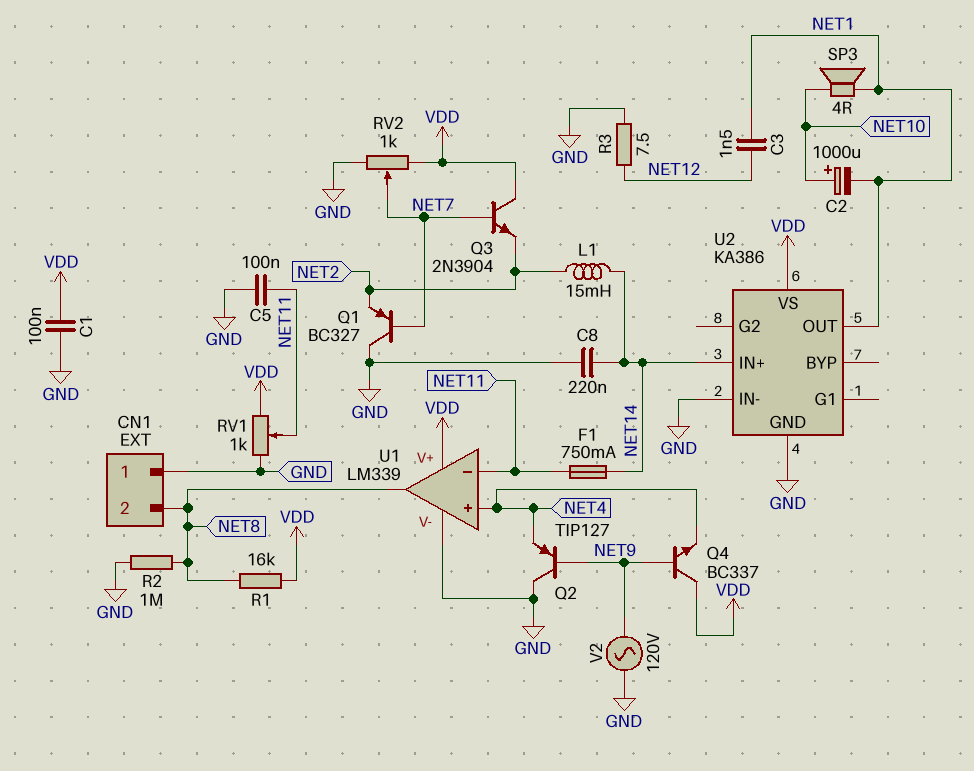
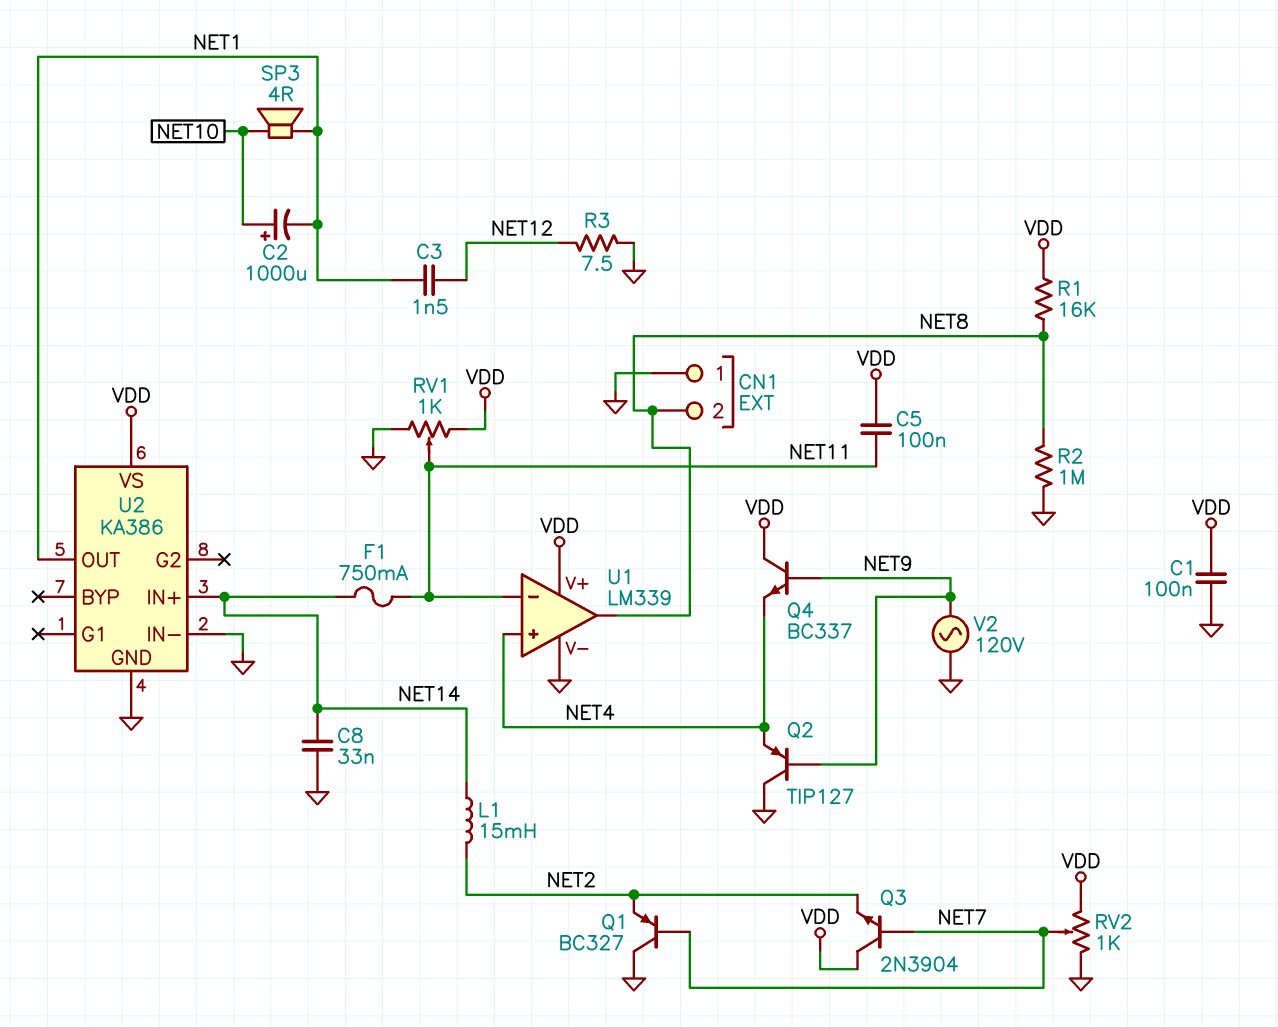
C5: 100nF (GND, NET11) -> 100nF (NET11, VDD)
C8: 220nF (GND, NET14) -> 33nF (GND, NET14)

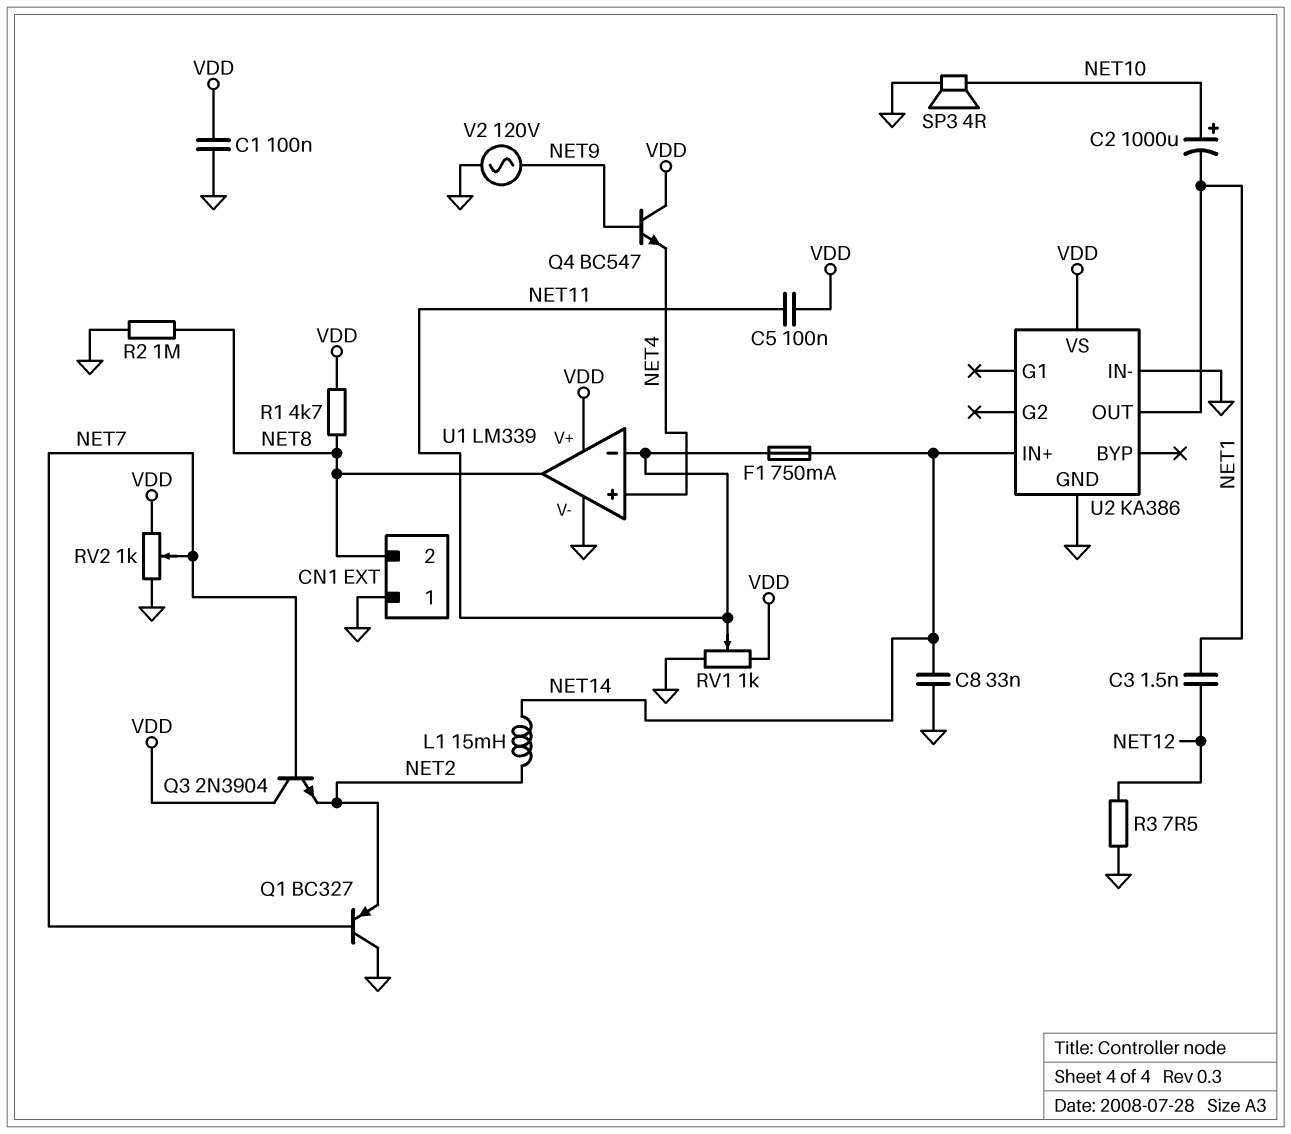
Q2: PNP TIP127 (B NET9, C GND, E NET4) -> none
Q4: NPN BC337 (B NET9, C VDD, E NET4) -> NPN BC547 (B NET9, C VDD, E NET4)
R1: 16k (NET8, VDD) -> 4.7k (NET8, VDD)
SP3: speaker 4R (NET1, NET10) -> speaker 4R (GND, NET10)

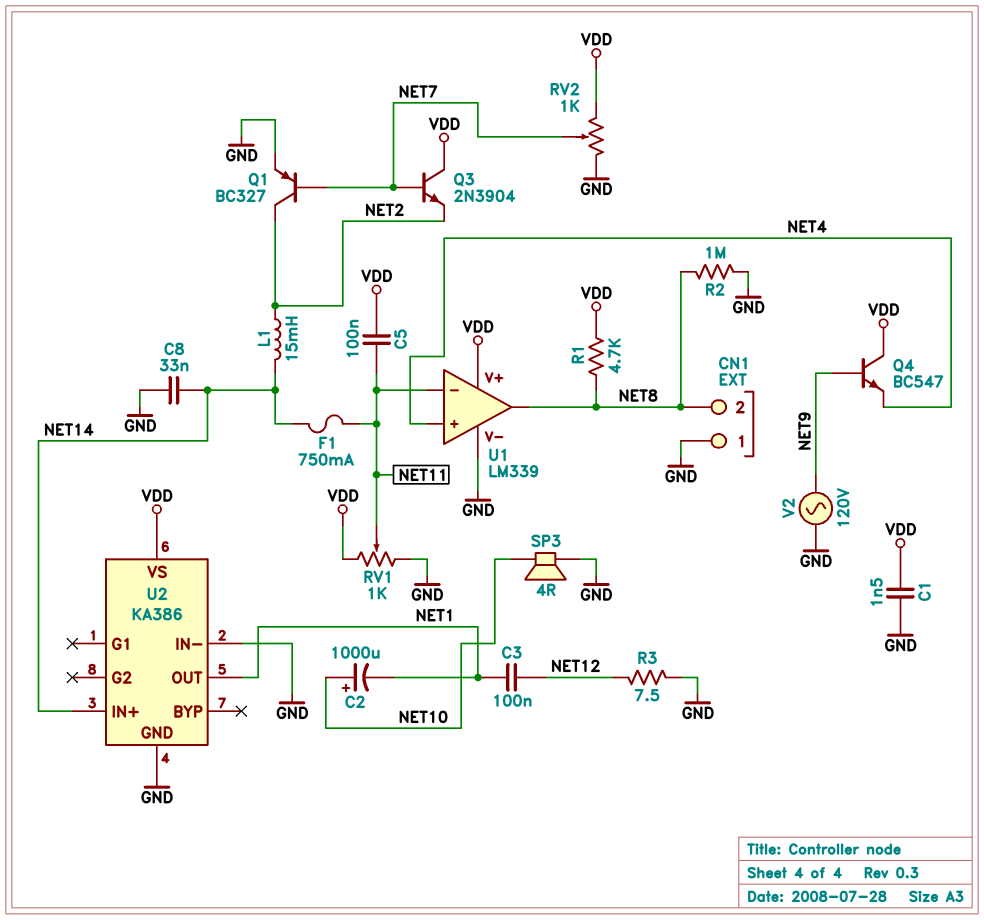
C1: 100nF (GND, VDD) -> 1.5nF (GND, VDD)
C3: 1.5nF (NET1, NET12) -> 100nF (NET1, NET12)
Q1: PNP BC327 (B NET7, C GND, E NET2) -> PNP BC327 (B NET7, C NET2, E GND)

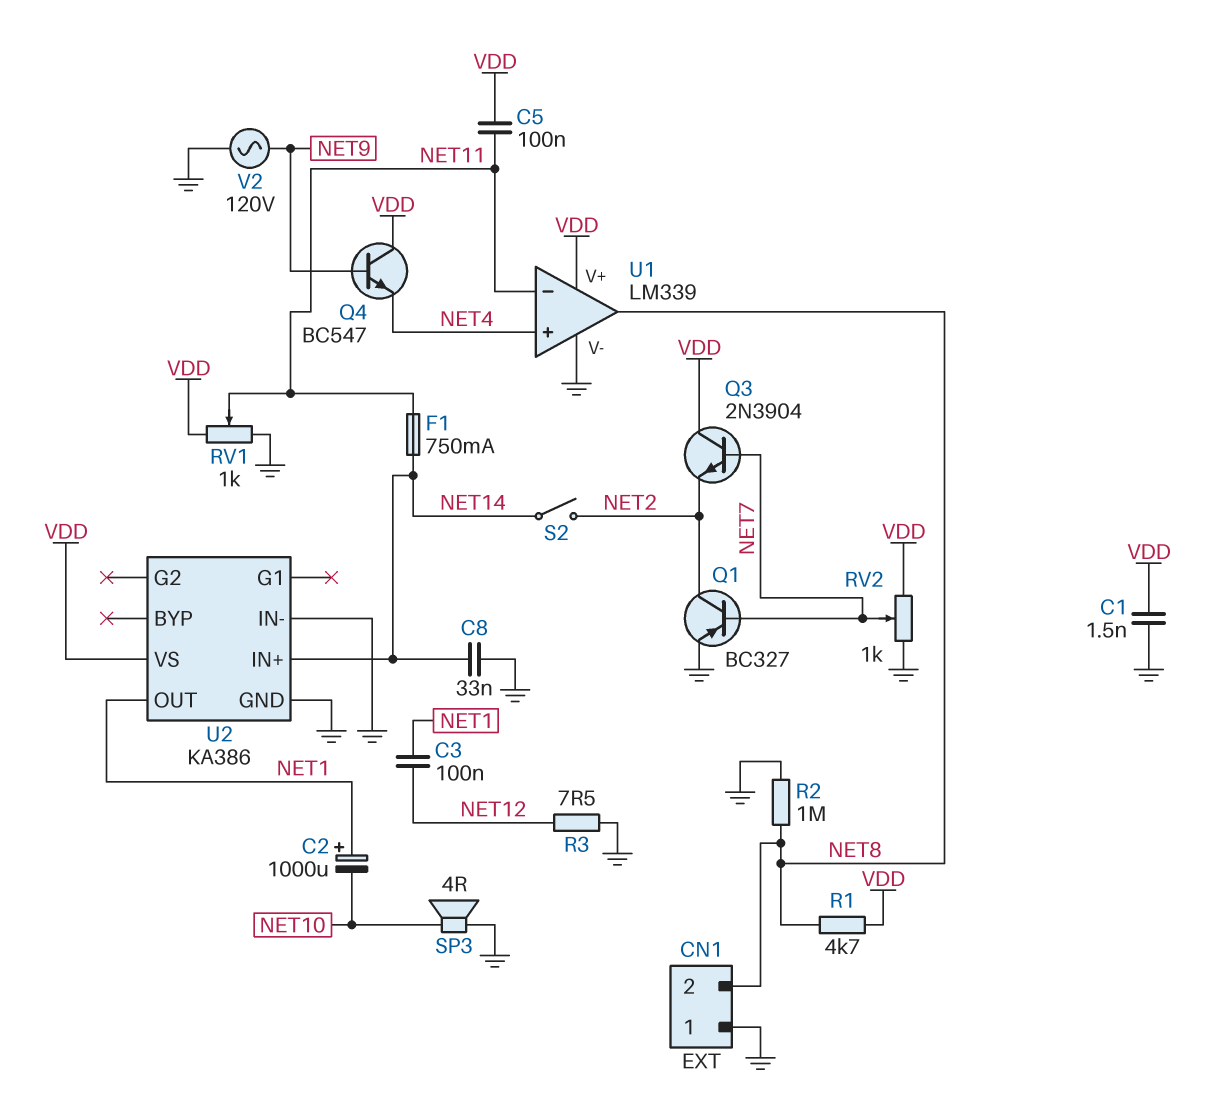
C2: 1000uF (plus NET10, minus NET1) -> 1000uF (plus NET1, minus NET10)
L1: 15mH (NET2, NET14) -> none
S2: none -> switch (NET2, NET14)

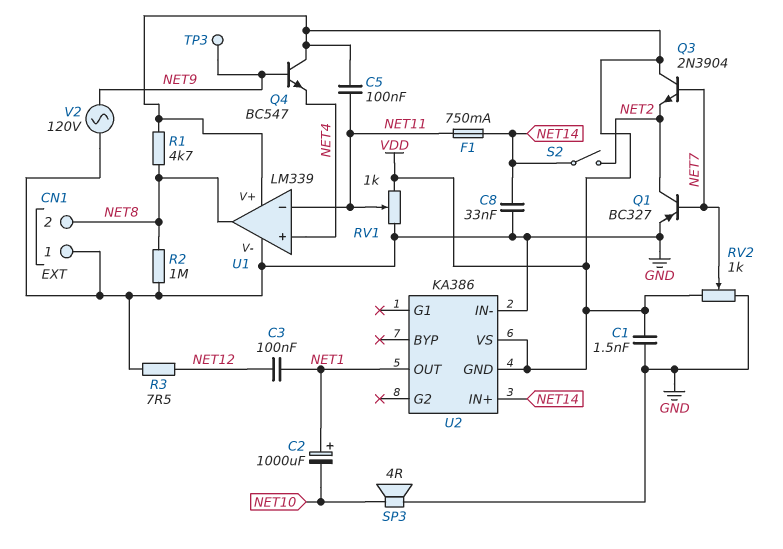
TP3: none -> test point (NET9)
U2 pin GND: GND -> VDD

